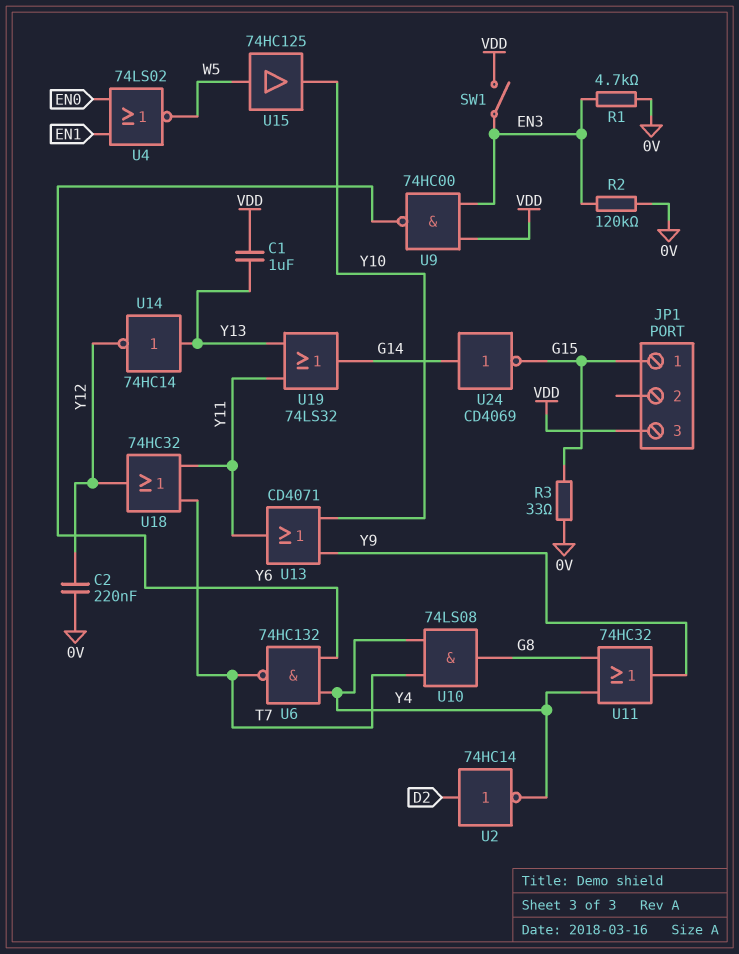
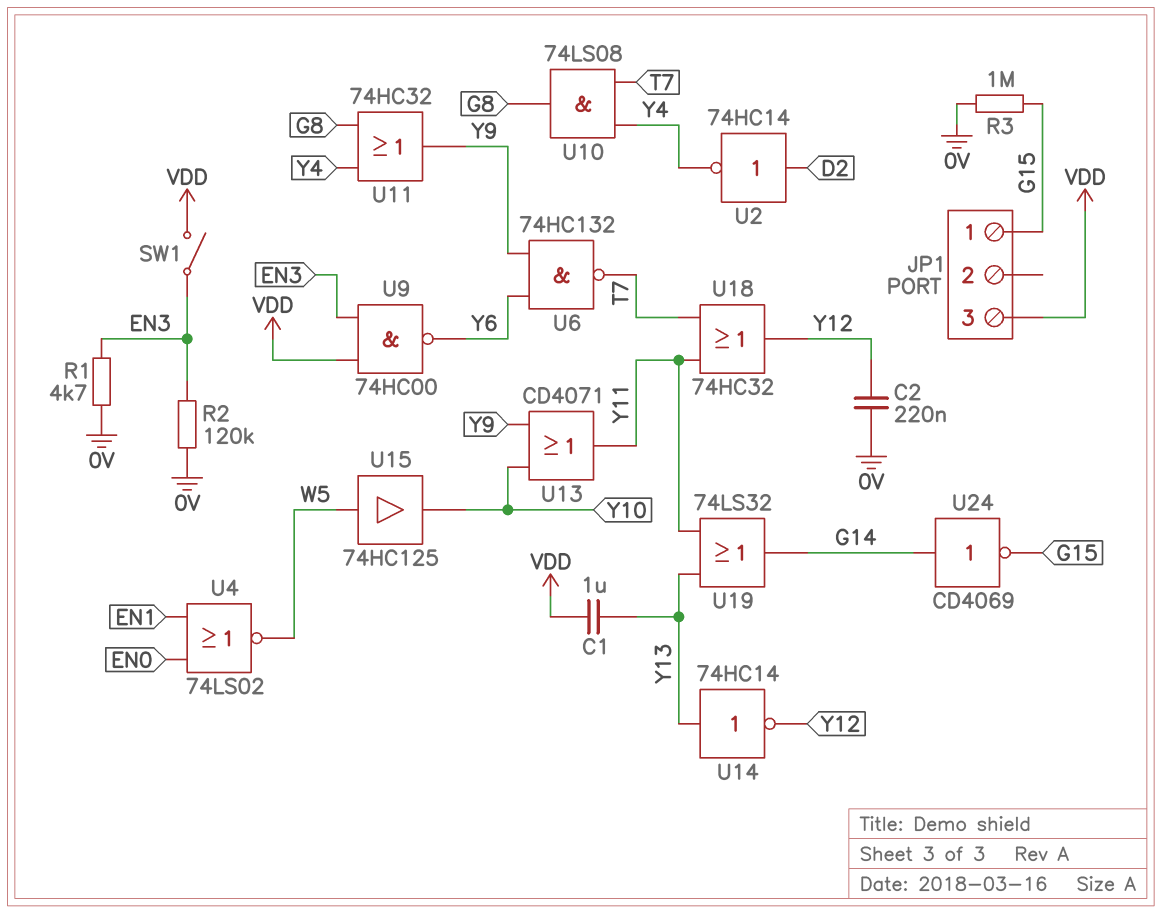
R3: 33 (0V, G15) -> 1M (0V, G15)
U6: NAND 74HC132 (in Y4, in Y6, out T7) -> NAND 74HC132 (in Y6, in Y9, out T7)

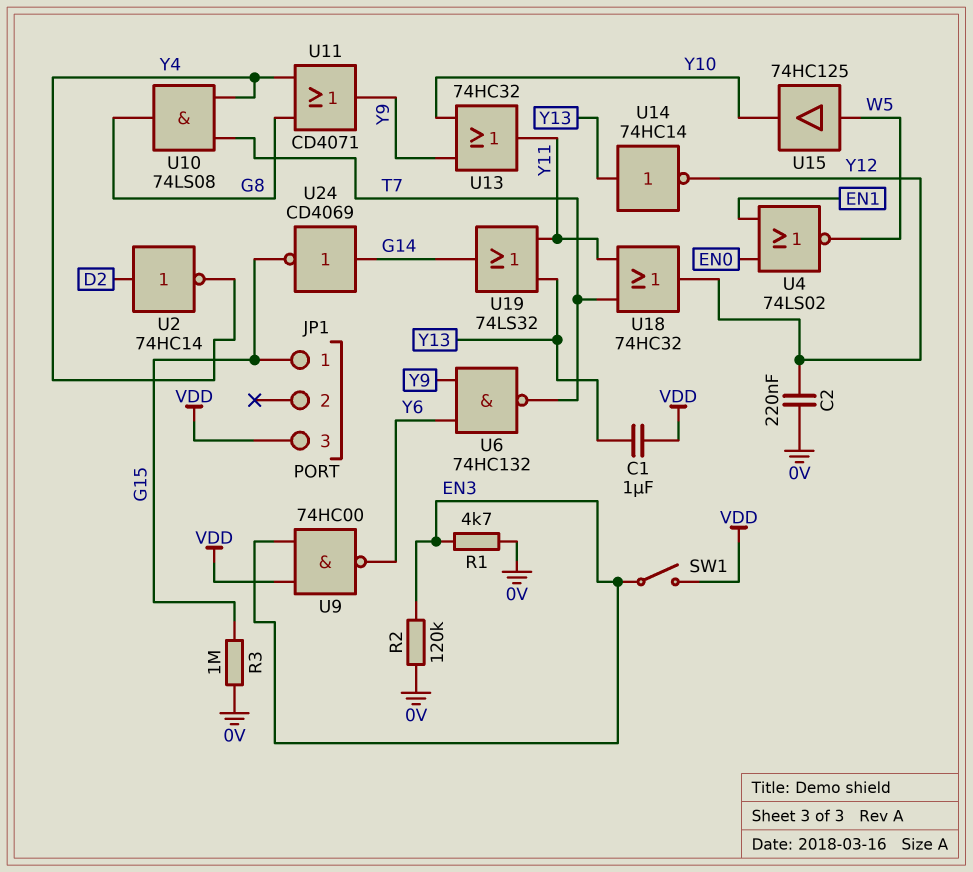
U11: OR 74HC32 (in G8, in Y4, out Y9) -> OR CD4071 (in G8, in Y4, out Y9)
U13: OR CD4071 (in Y9, in Y10, out Y11) -> OR 74HC32 (in Y9, in Y10, out Y11)

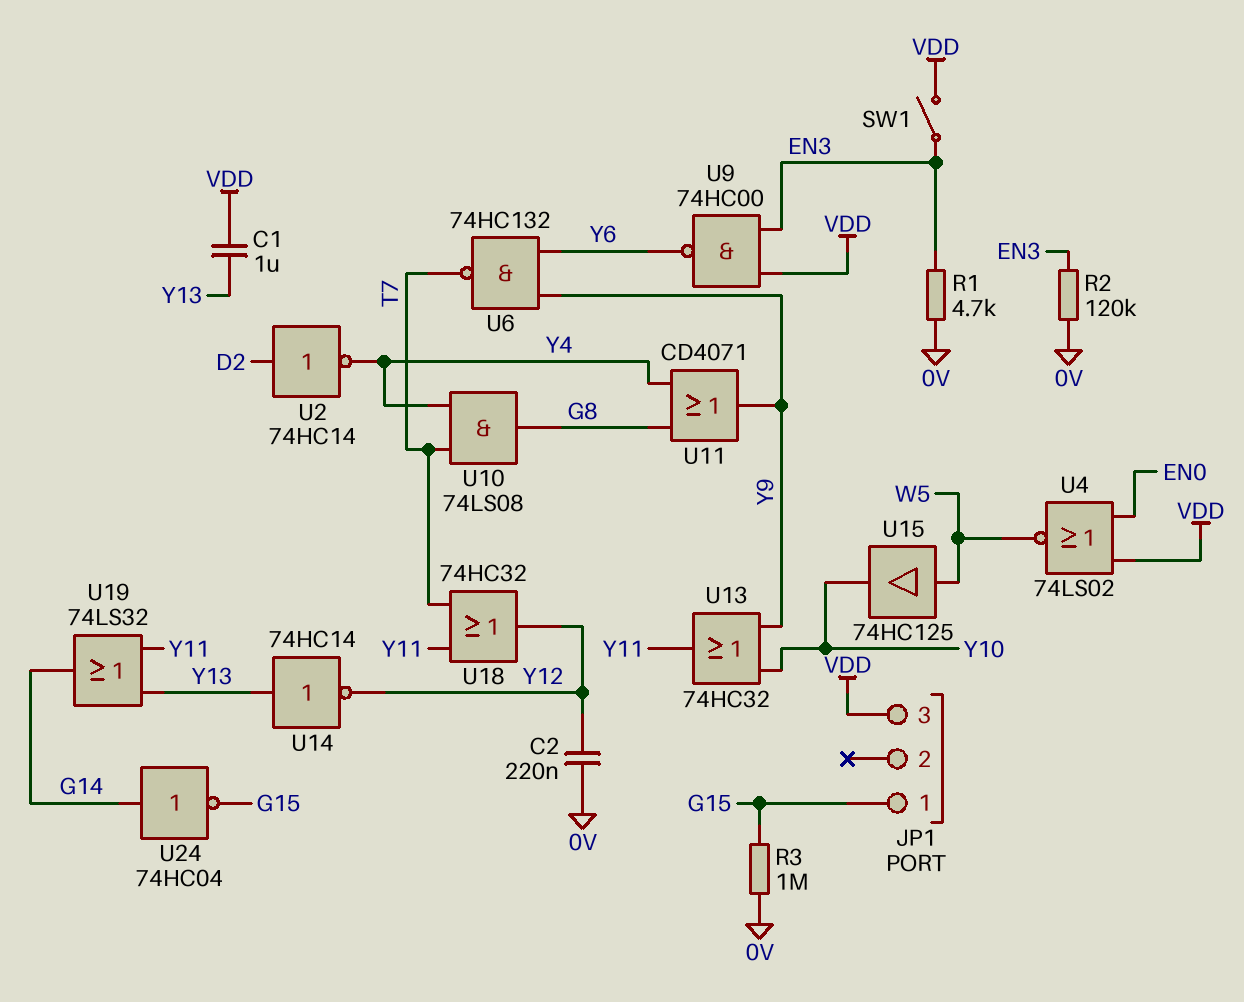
U4: NOR 74LS02 (in EN0, in EN1, out W5) -> NOR 74LS02 (in EN0, in VDD, out W5)
U24: NOT CD4069 (in G14, out G15) -> NOT 74HC04 (in G14, out G15)

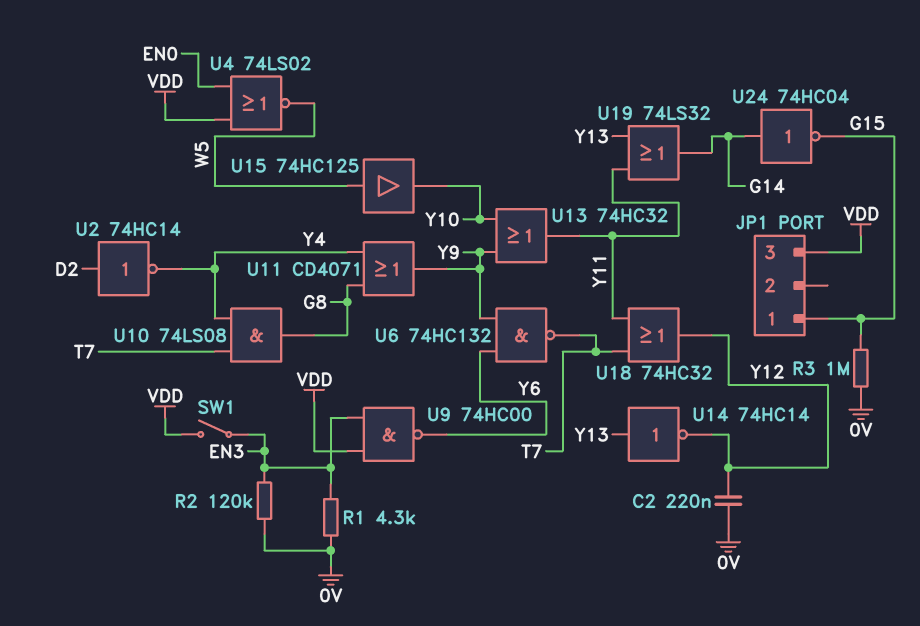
C1: 1uF (VDD, Y13) -> none
R1: 4.7k (0V, EN3) -> 4.3k (0V, EN3)

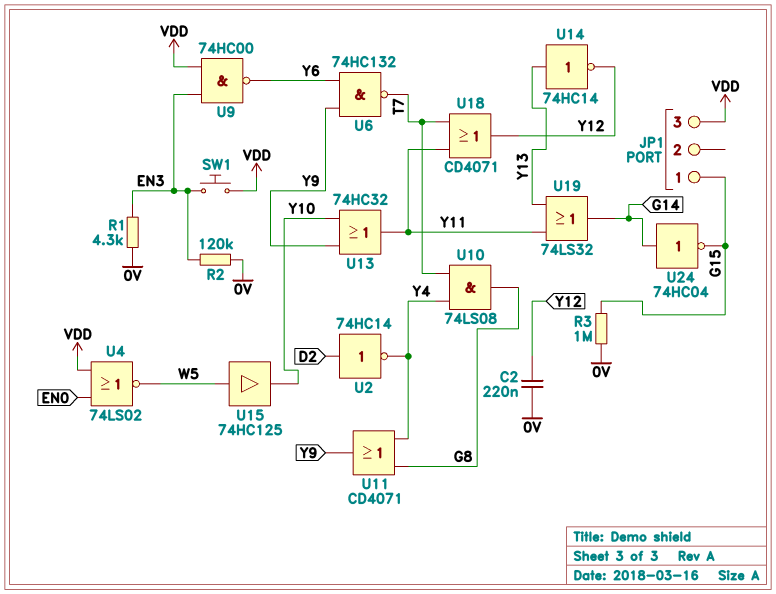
SW1: switch (EN3, VDD) -> button (EN3, VDD)
U18: OR 74HC32 (in T7, in Y11, out Y12) -> OR CD4071 (in T7, in Y11, out Y12)

